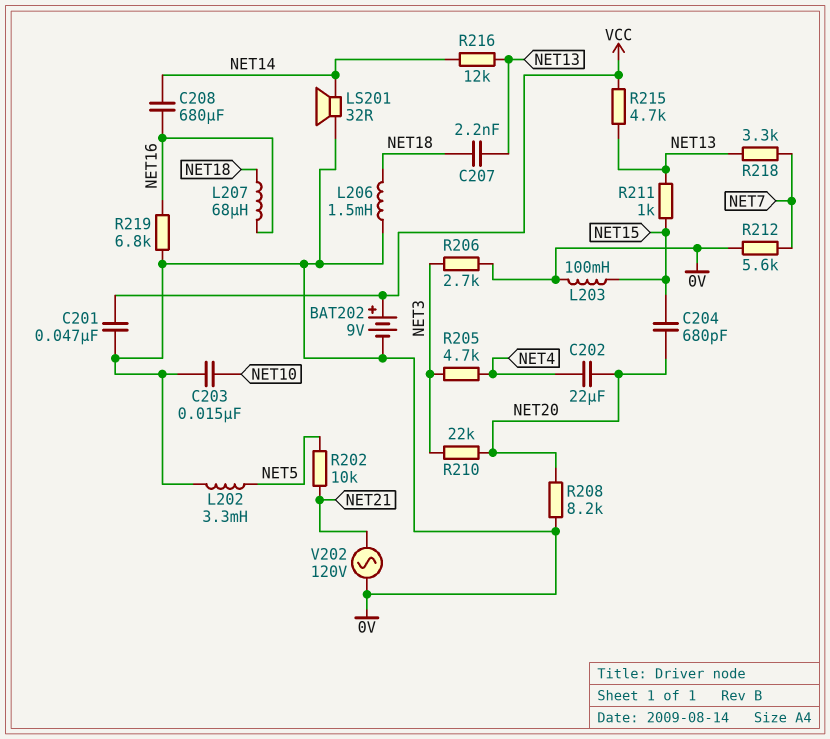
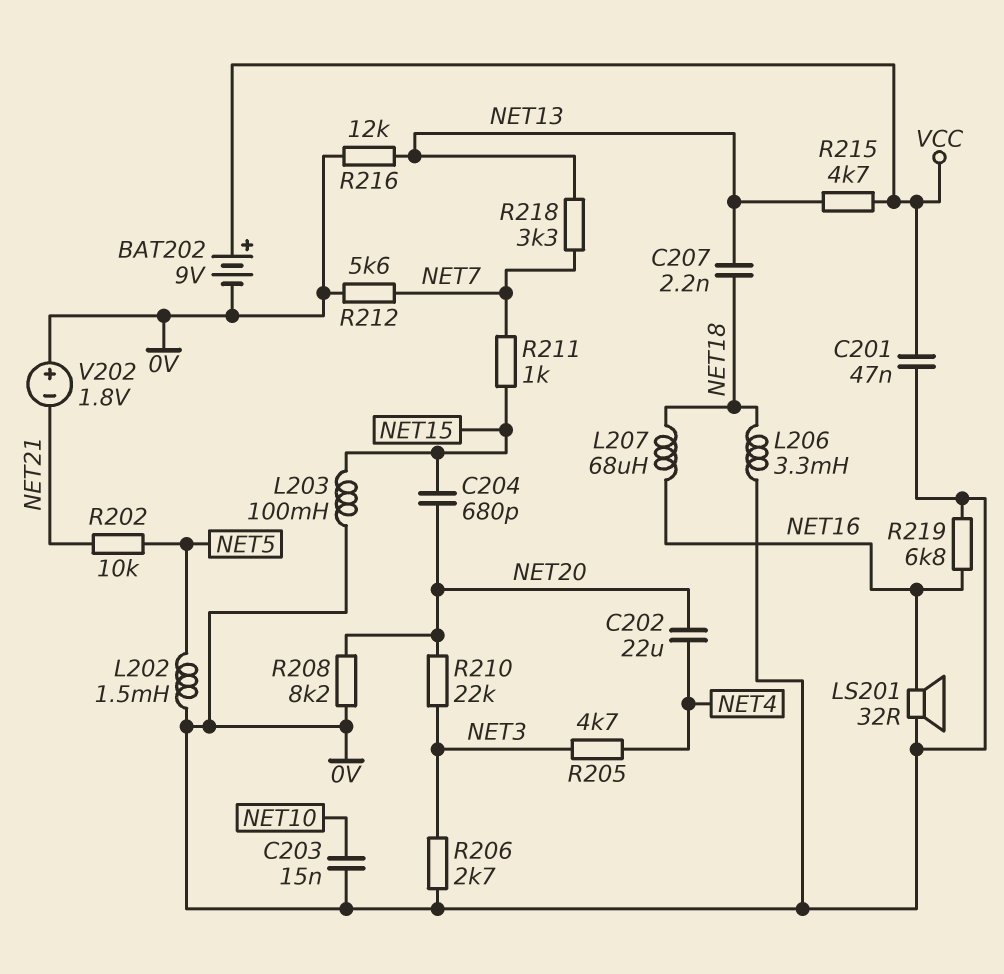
C208: 680uF (NET14, NET16) -> none
L202: 3.3mH (0V, NET5) -> 1.5mH (0V, NET5)
L206: 1.5mH (0V, NET18) -> 3.3mH (0V, NET18)
LS201: speaker 32R (0V, NET14) -> speaker 32R (0V, NET16)
R211: 1k (NET13, NET15) -> 1k (NET7, NET15)
R216: 12k (NET13, NET14) -> 12k (0V, NET13)
V202: AC 120V (0V, NET21) -> 1.8V (plus 0V, minus NET21)

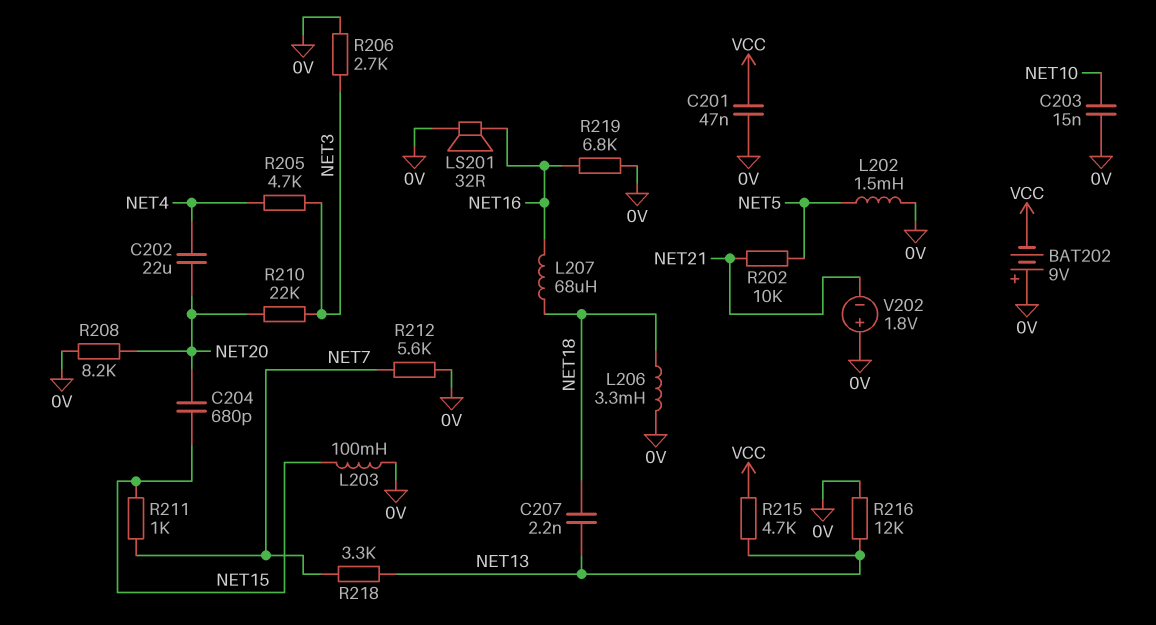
BAT202: 9V (plus VCC, minus 0V) -> 9V (plus 0V, minus VCC)

